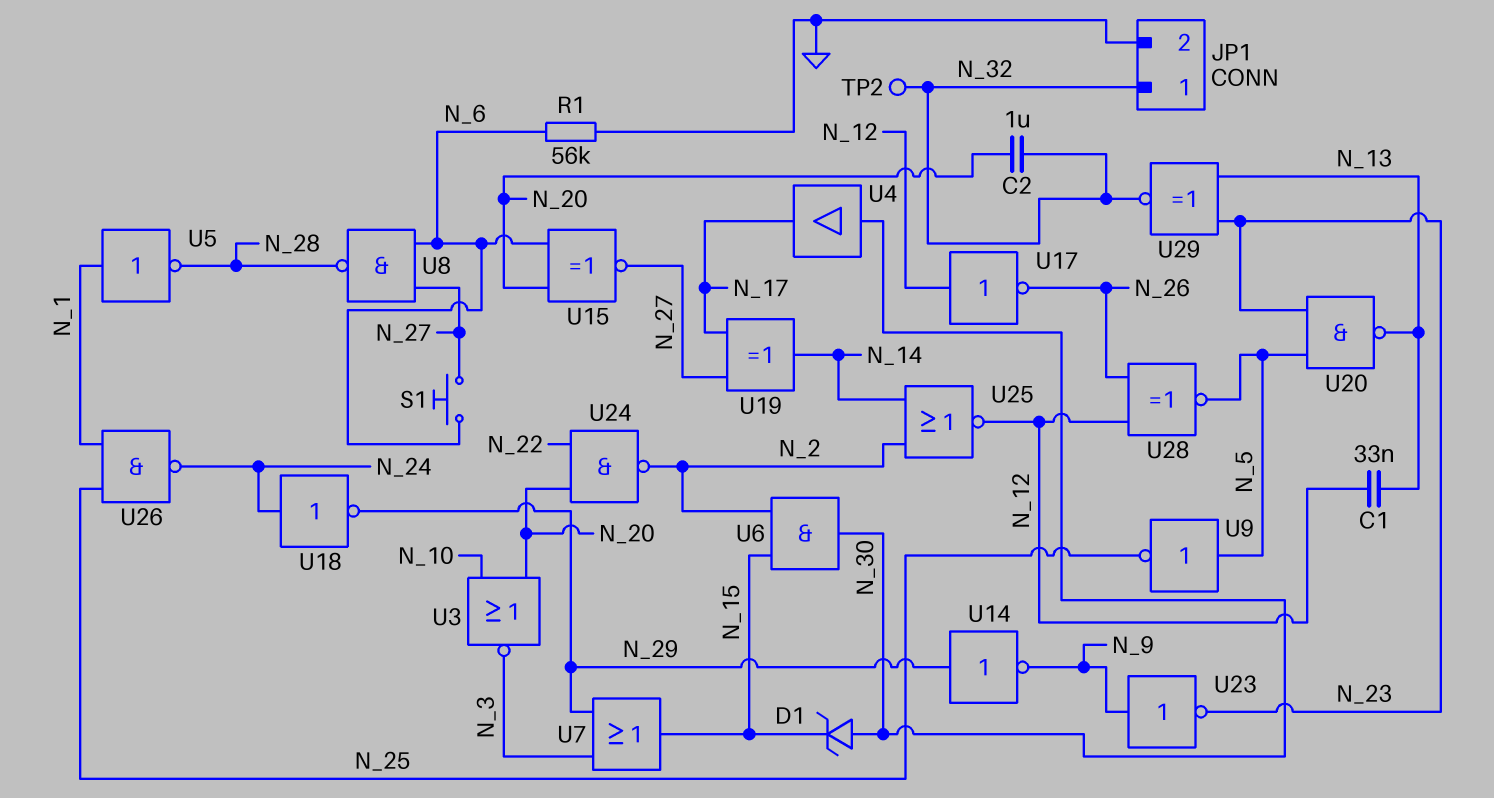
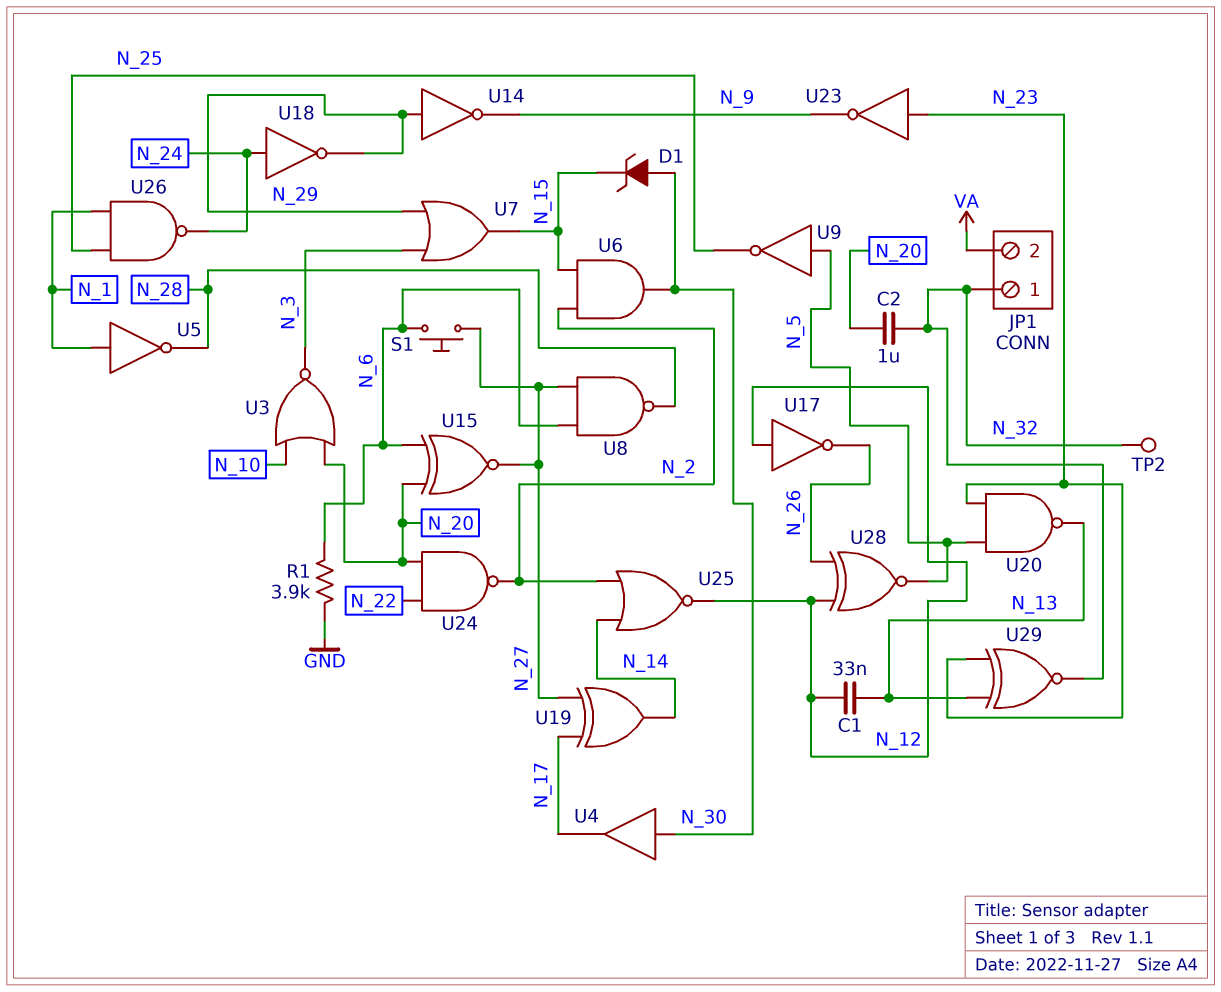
JP1 pin 2: GND -> VA
R1: 56k (GND, N_6) -> 3.9k (GND, N_6)
U23: NOT (in N_9, out N_23) -> NOT (in N_23, out N_9)

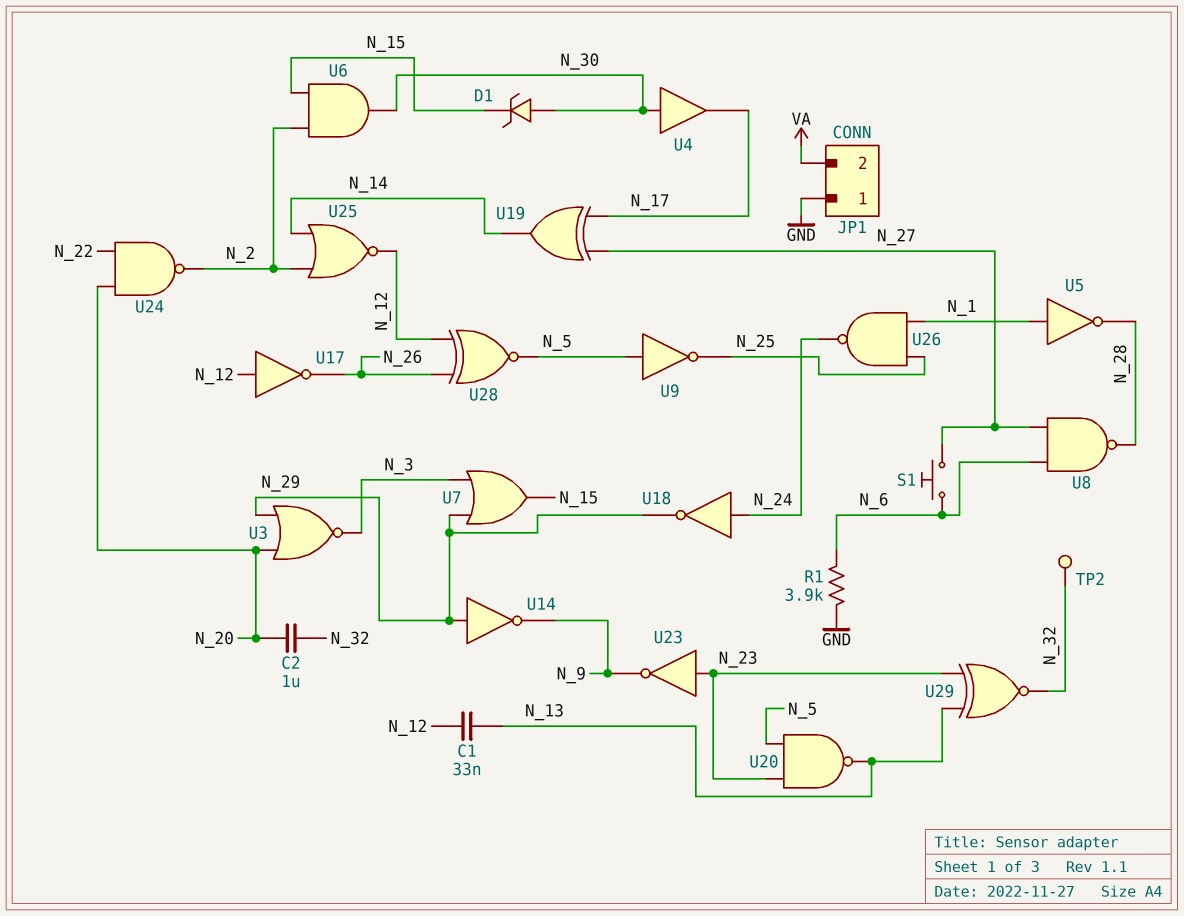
JP1 pin 1: N_32 -> GND
U3: NOR (in N_10, in N_20, out N_3) -> NOR (in N_20, in N_29, out N_3)
U15: XNOR (in N_6, in N_20, out N_27) -> none

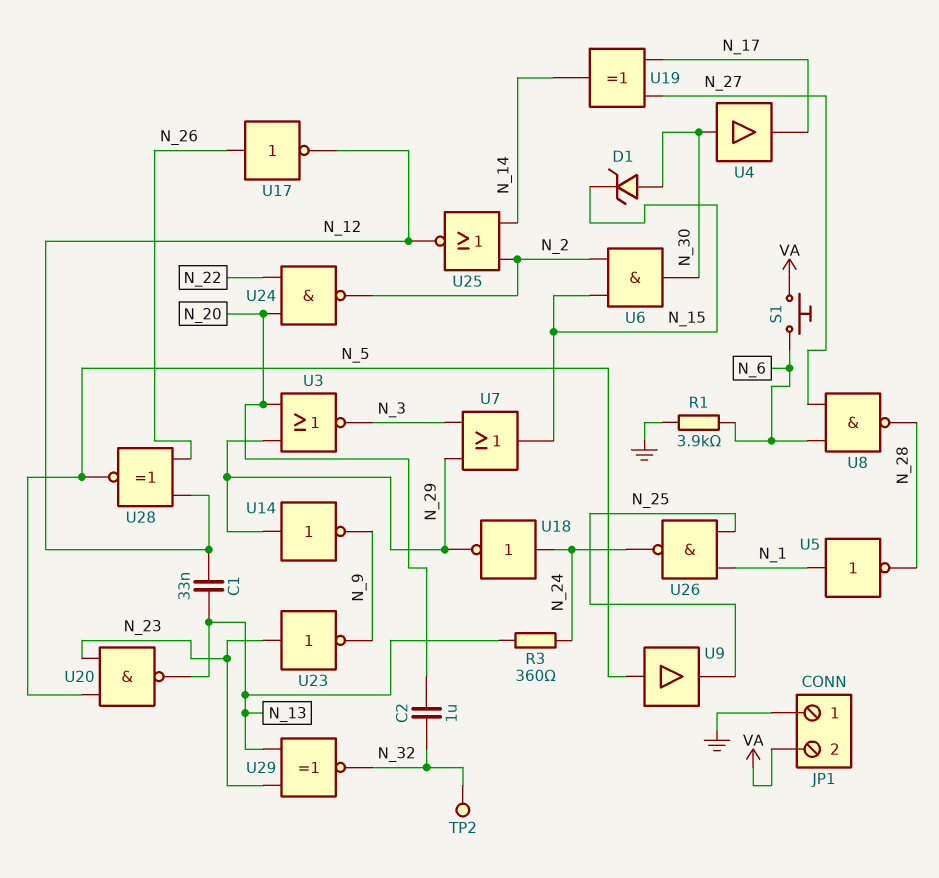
R3: none -> 360 (N_13, N_24)
S1: button (N_6, N_27) -> button (N_6, VA)
U9: NOT (in N_5, out N_25) -> buffer (in N_5, out N_25)
U17: NOT (in N_12, out N_26) -> NOT (in N_26, out N_12)

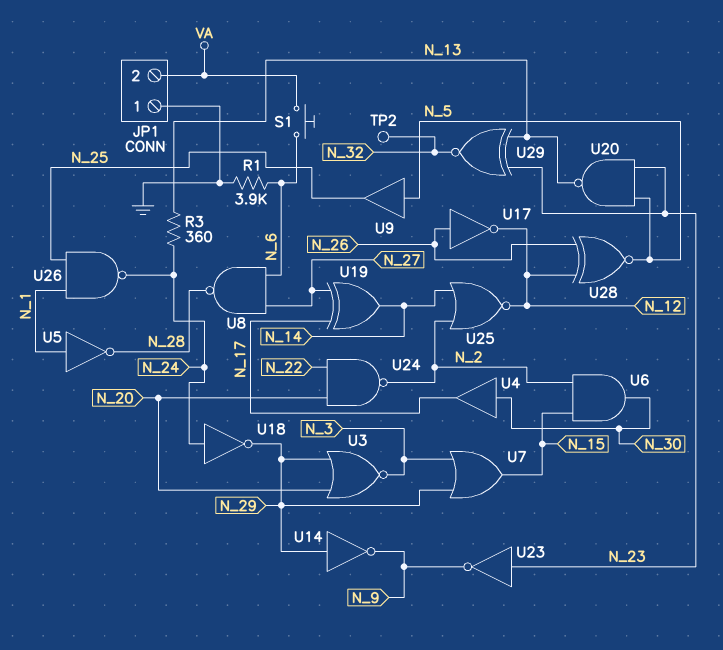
C1: 33nF (N_12, N_13) -> none
C2: 1uF (N_20, N_32) -> none
D1: zener (A N_30, K N_15) -> none

